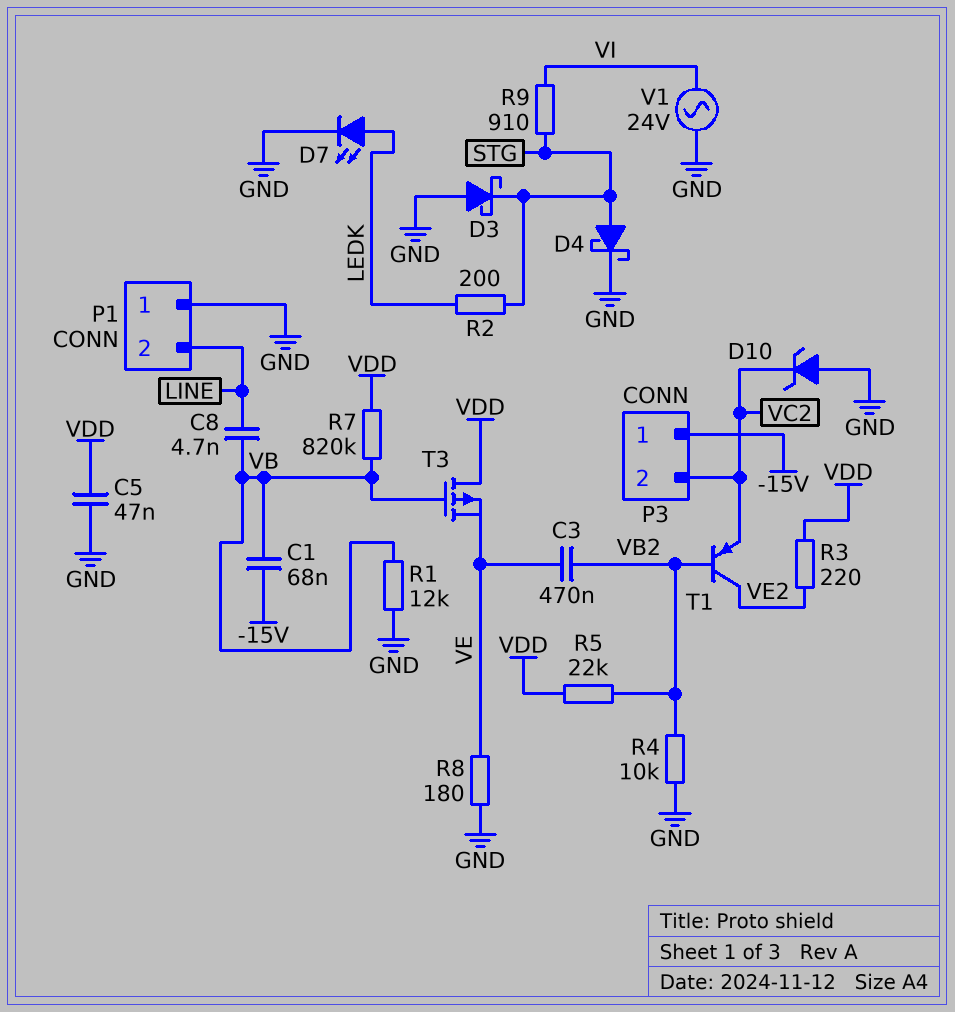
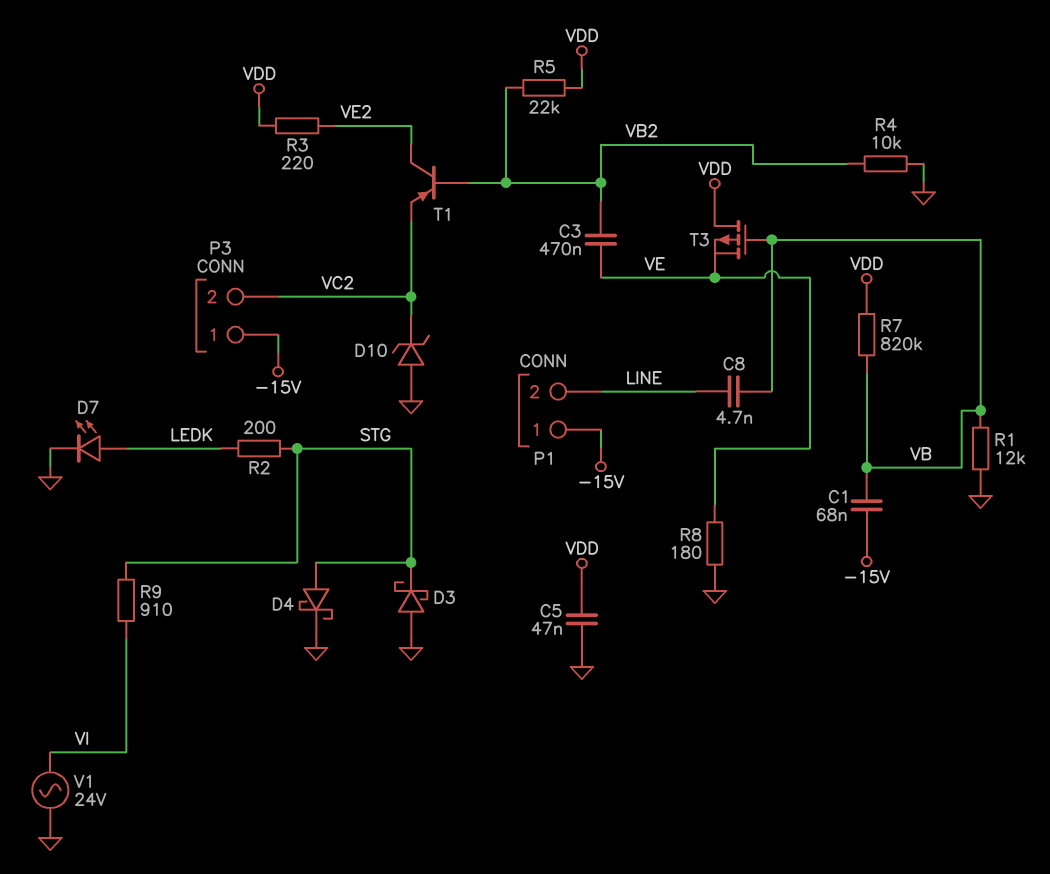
P1 pin 1: GND -> -15V

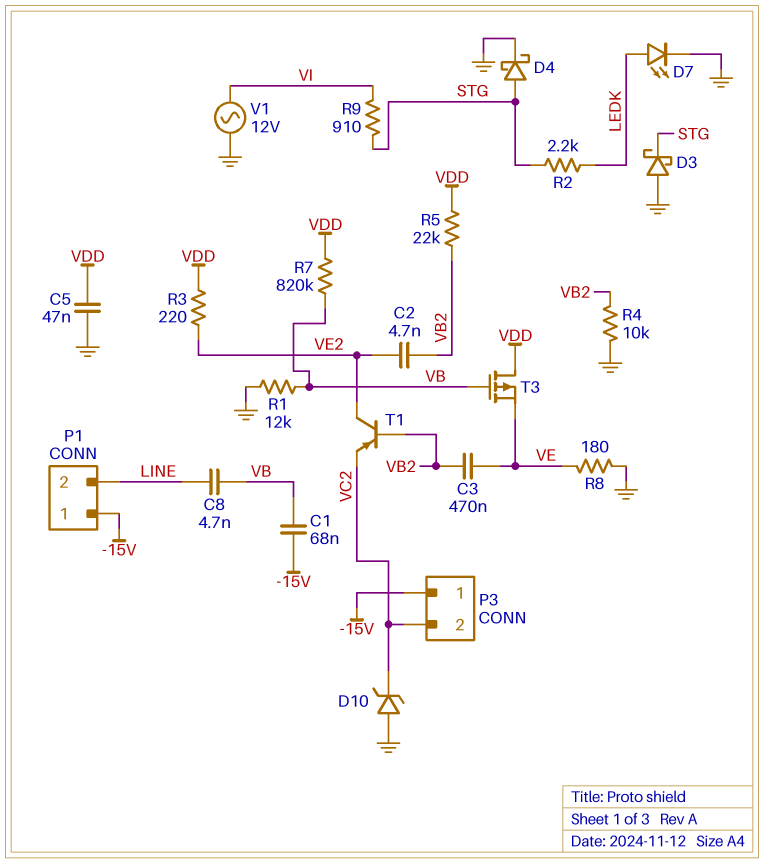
C2: none -> 4.7nF (VB2, VE2)
R2: 200 (LEDK, STG) -> 2.2k (LEDK, STG)
V1: AC 24V (GND, VI) -> AC 12V (GND, VI)

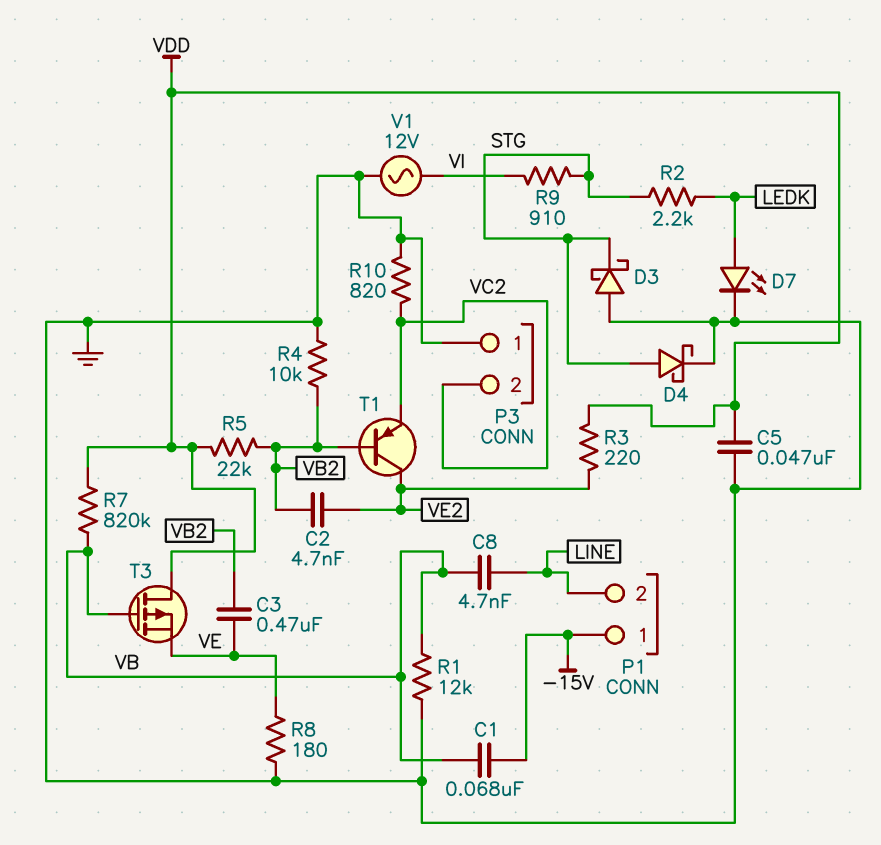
D10: zener (A GND, K VC2) -> none
P3 pin 1: -15V -> GND
R10: none -> 820 (GND, VC2)

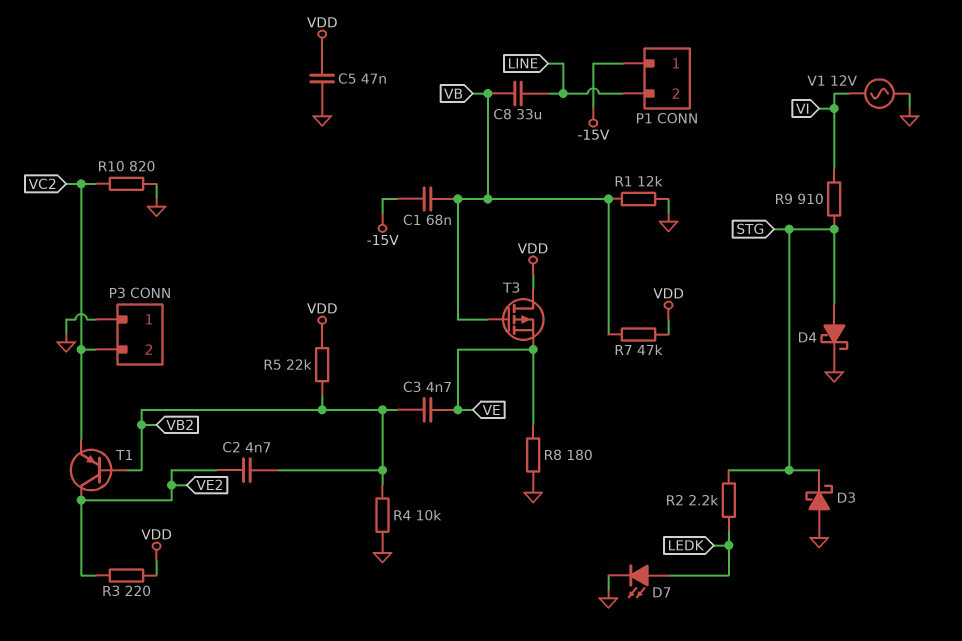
C3: 470nF (VB2, VE) -> 4.7nF (VB2, VE)
C8: 4.7nF (LINE, VB) -> 33uF (LINE, VB)
R7: 820k (VB, VDD) -> 47k (VB, VDD)

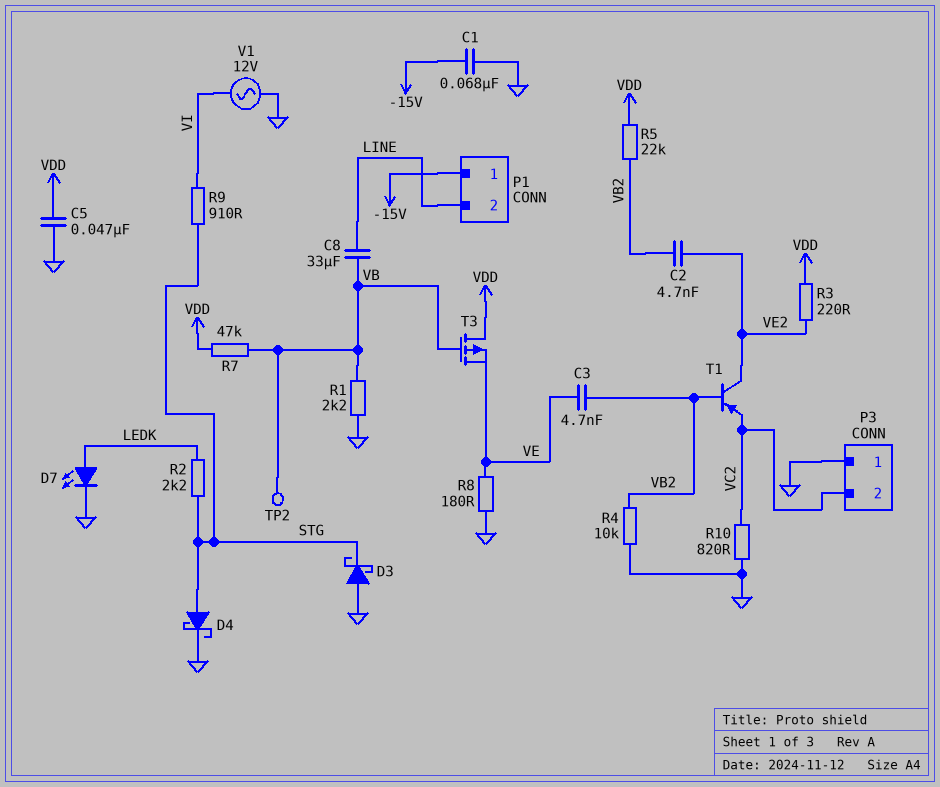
C1: 68nF (-15V, VB) -> 68nF (-15V, GND)
R1: 12k (GND, VB) -> 2.2k (GND, VB)
TP2: none -> test point (VB)

